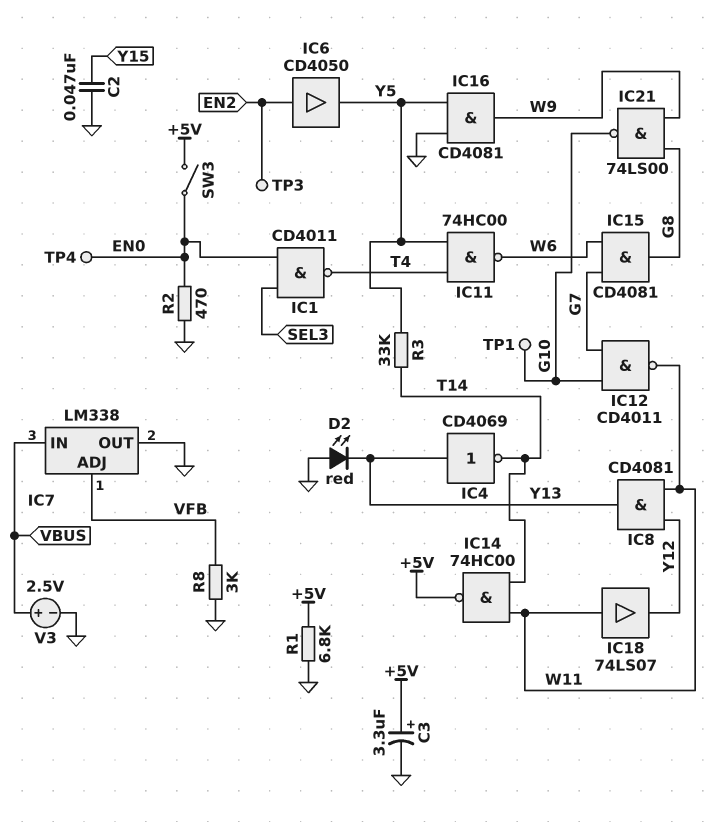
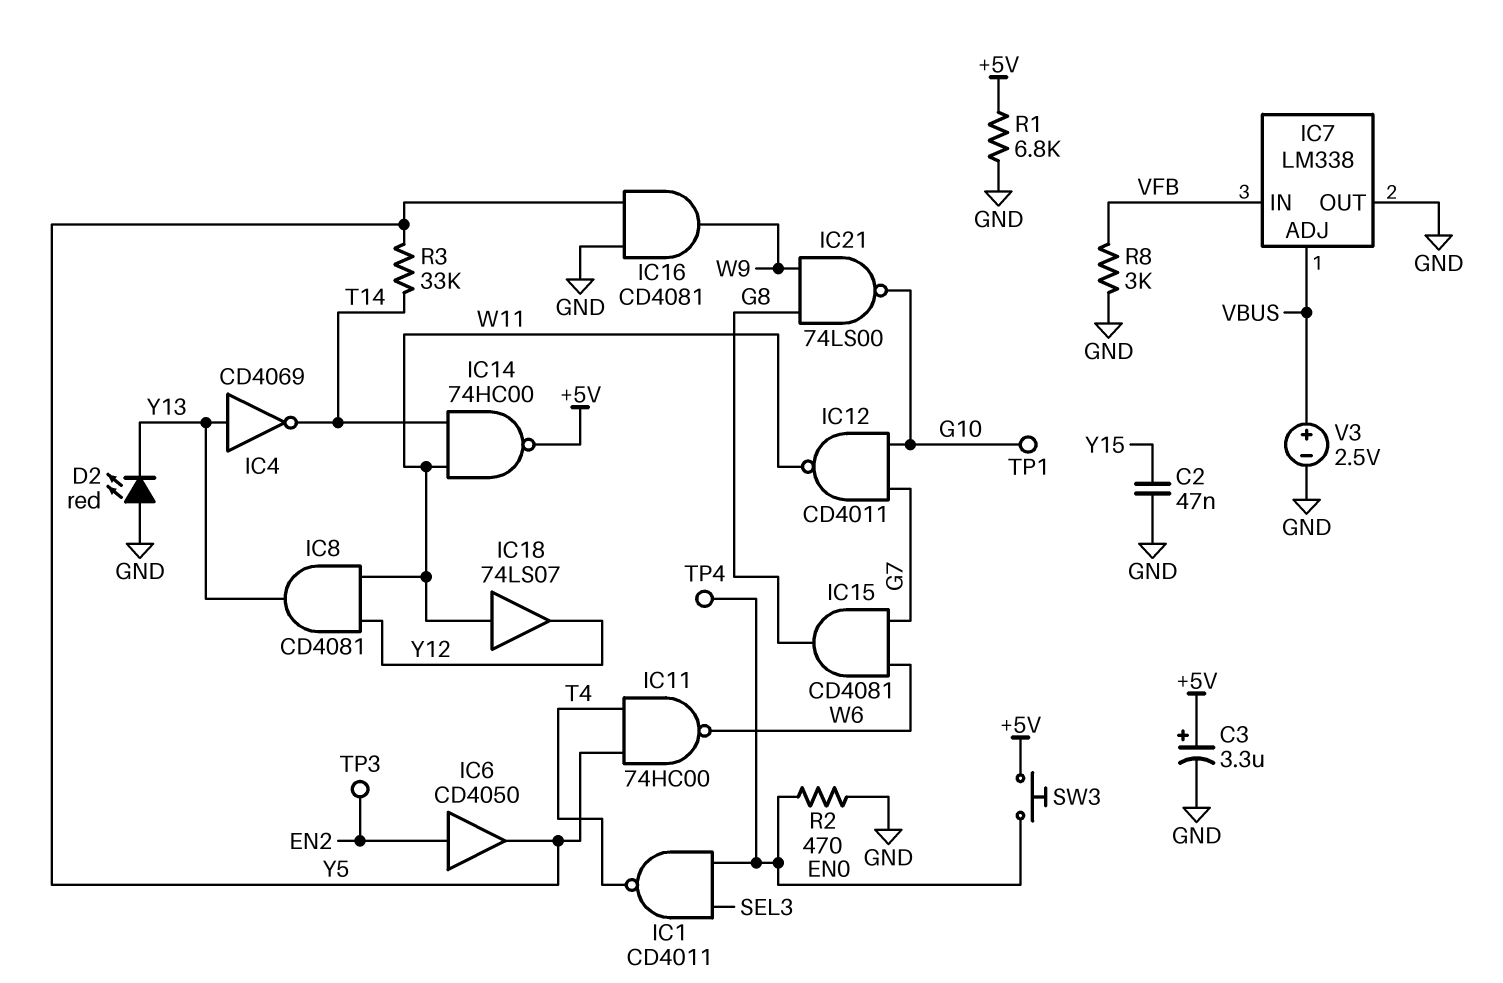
IC7 pin ADJ: VFB -> VBUS
IC7 pin IN: VBUS -> VFB
SW3: switch (+5V, EN0) -> button (+5V, EN0)

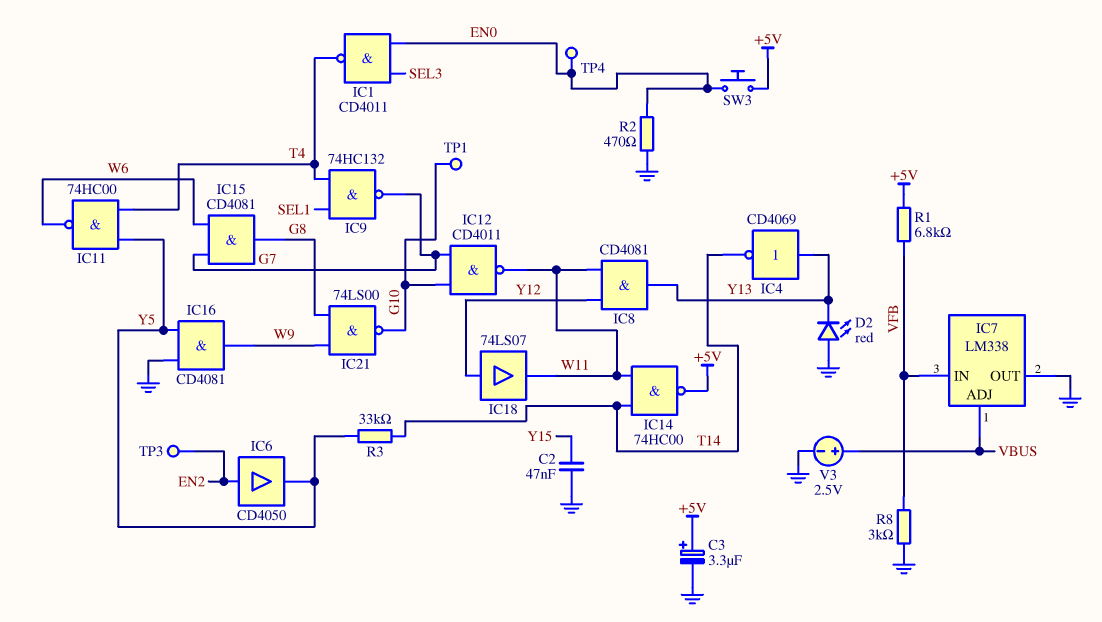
IC9: none -> NAND 74HC132 (in SEL1, in T4, out G7)
IC18: buffer 74LS07 (in W11, out Y12) -> buffer 74LS07 (in Y12, out W11)
R1: 6.8k (+5V, GND) -> 6.8k (+5V, VFB)

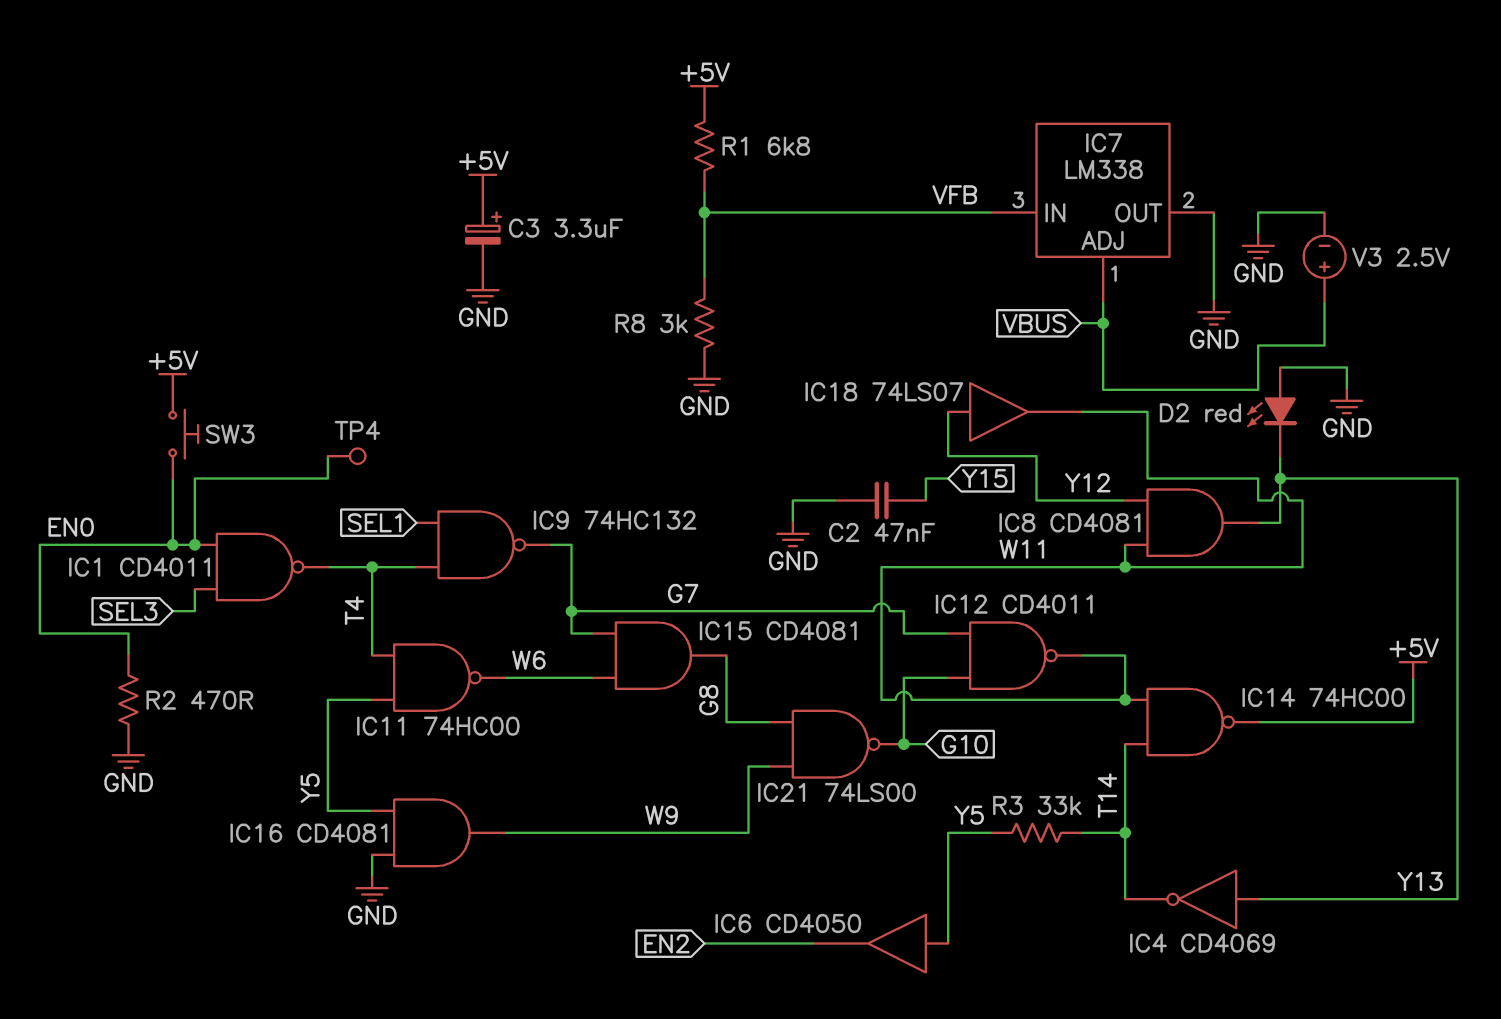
IC6: buffer CD4050 (in EN2, out Y5) -> buffer CD4050 (in Y5, out EN2)
TP1: test point (G10) -> none
TP3: test point (EN2) -> none

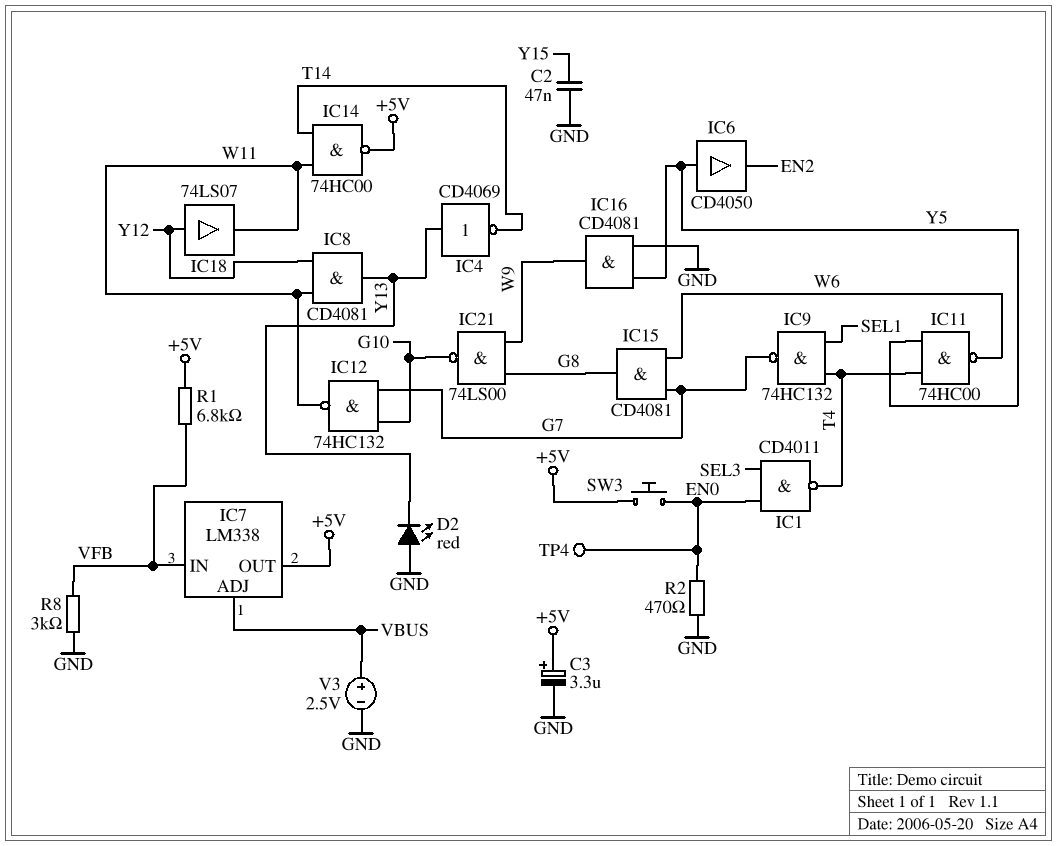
IC7 pin OUT: GND -> +5V
IC12: NAND CD4011 (in G7, in G10, out W11) -> NAND 74HC132 (in G7, in G10, out W11)
R3: 33k (T14, Y5) -> none

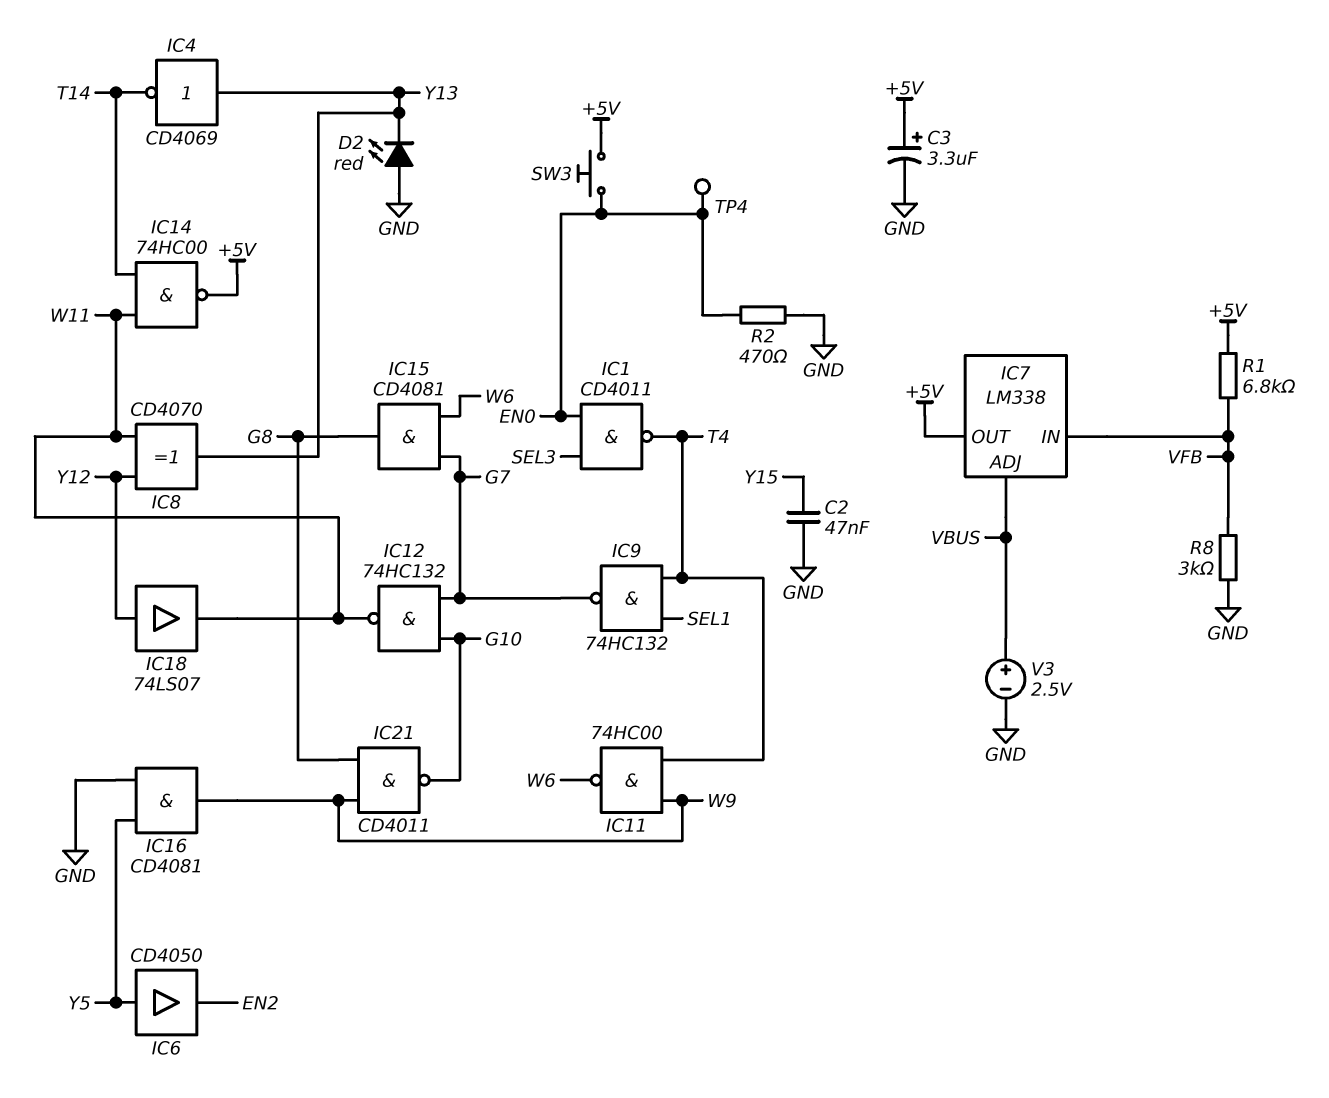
IC8: AND CD4081 (in W11, in Y12, out Y13) -> XOR CD4070 (in W11, in Y12, out Y13)
IC11: NAND 74HC00 (in T4, in Y5, out W6) -> NAND 74HC00 (in T4, in W9, out W6)
IC21: NAND 74LS00 (in G8, in W9, out G10) -> NAND CD4011 (in G8, in W9, out G10)

